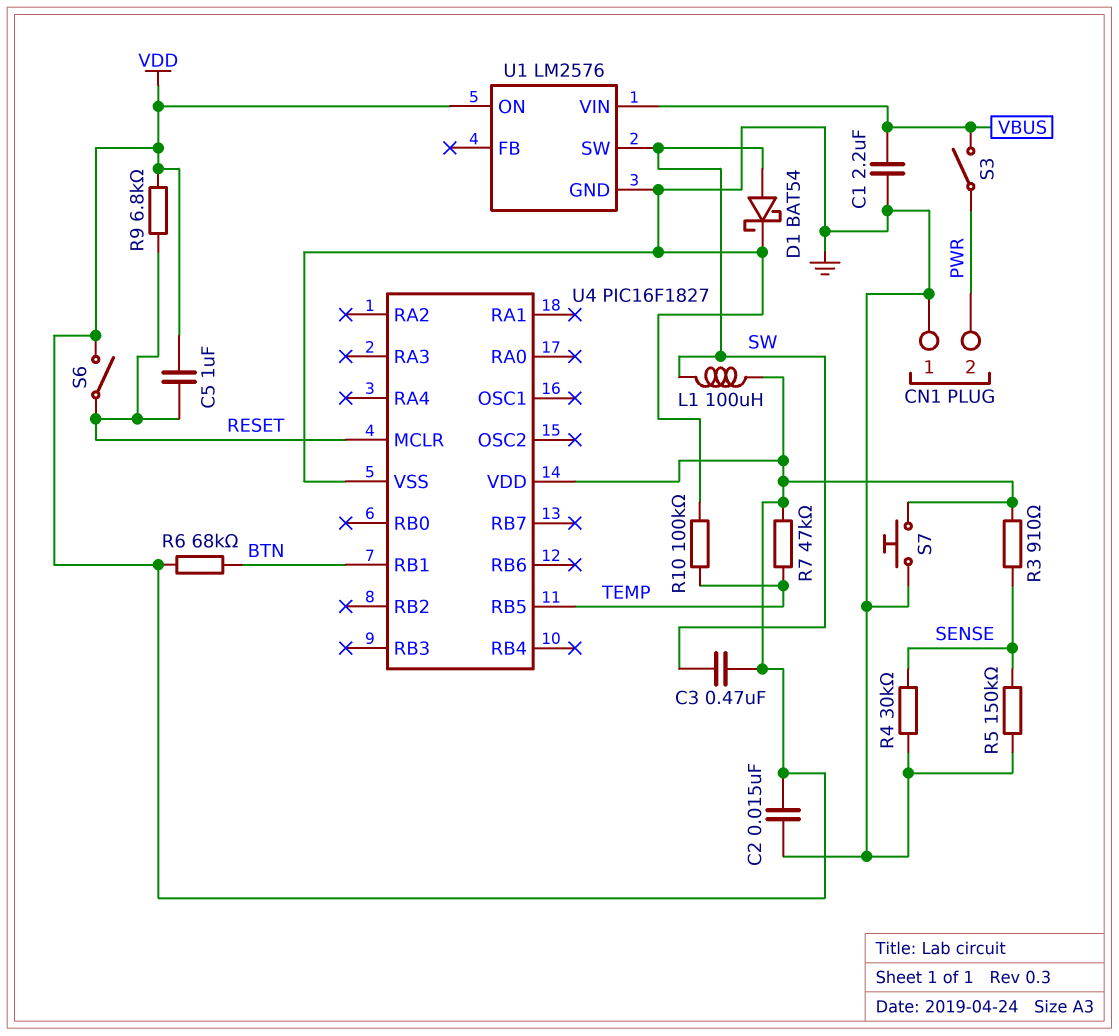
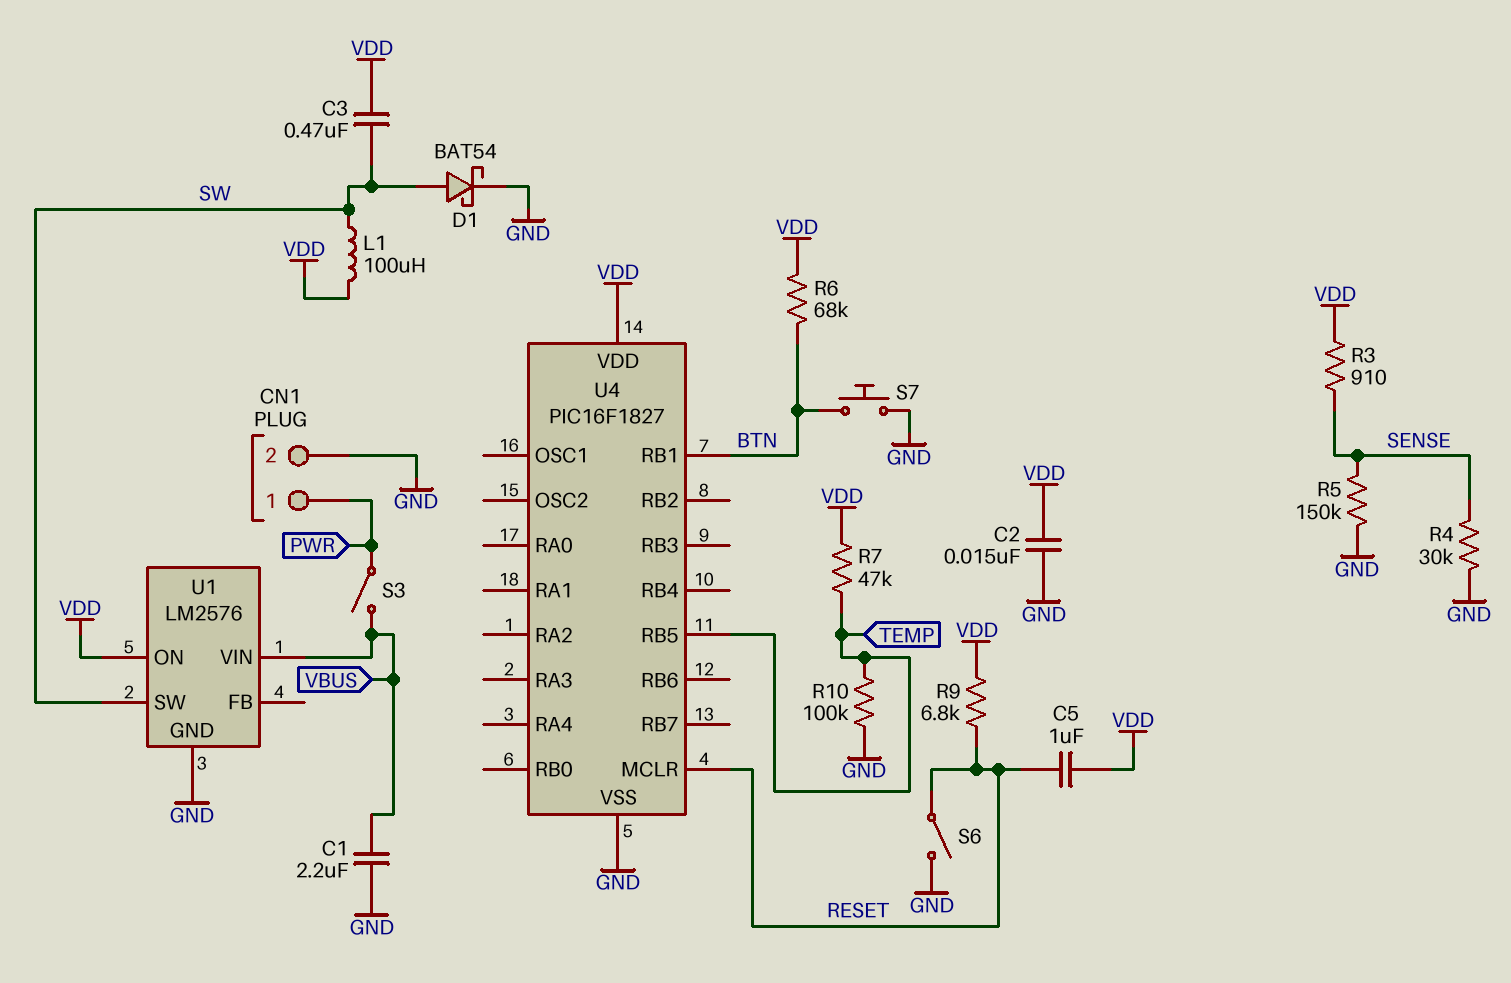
CN1 pin 1: GND -> PWR
CN1 pin 2: PWR -> GND
S6: switch (RESET, VDD) -> switch (GND, RESET)
S7: button (GND, VDD) -> button (BTN, GND)

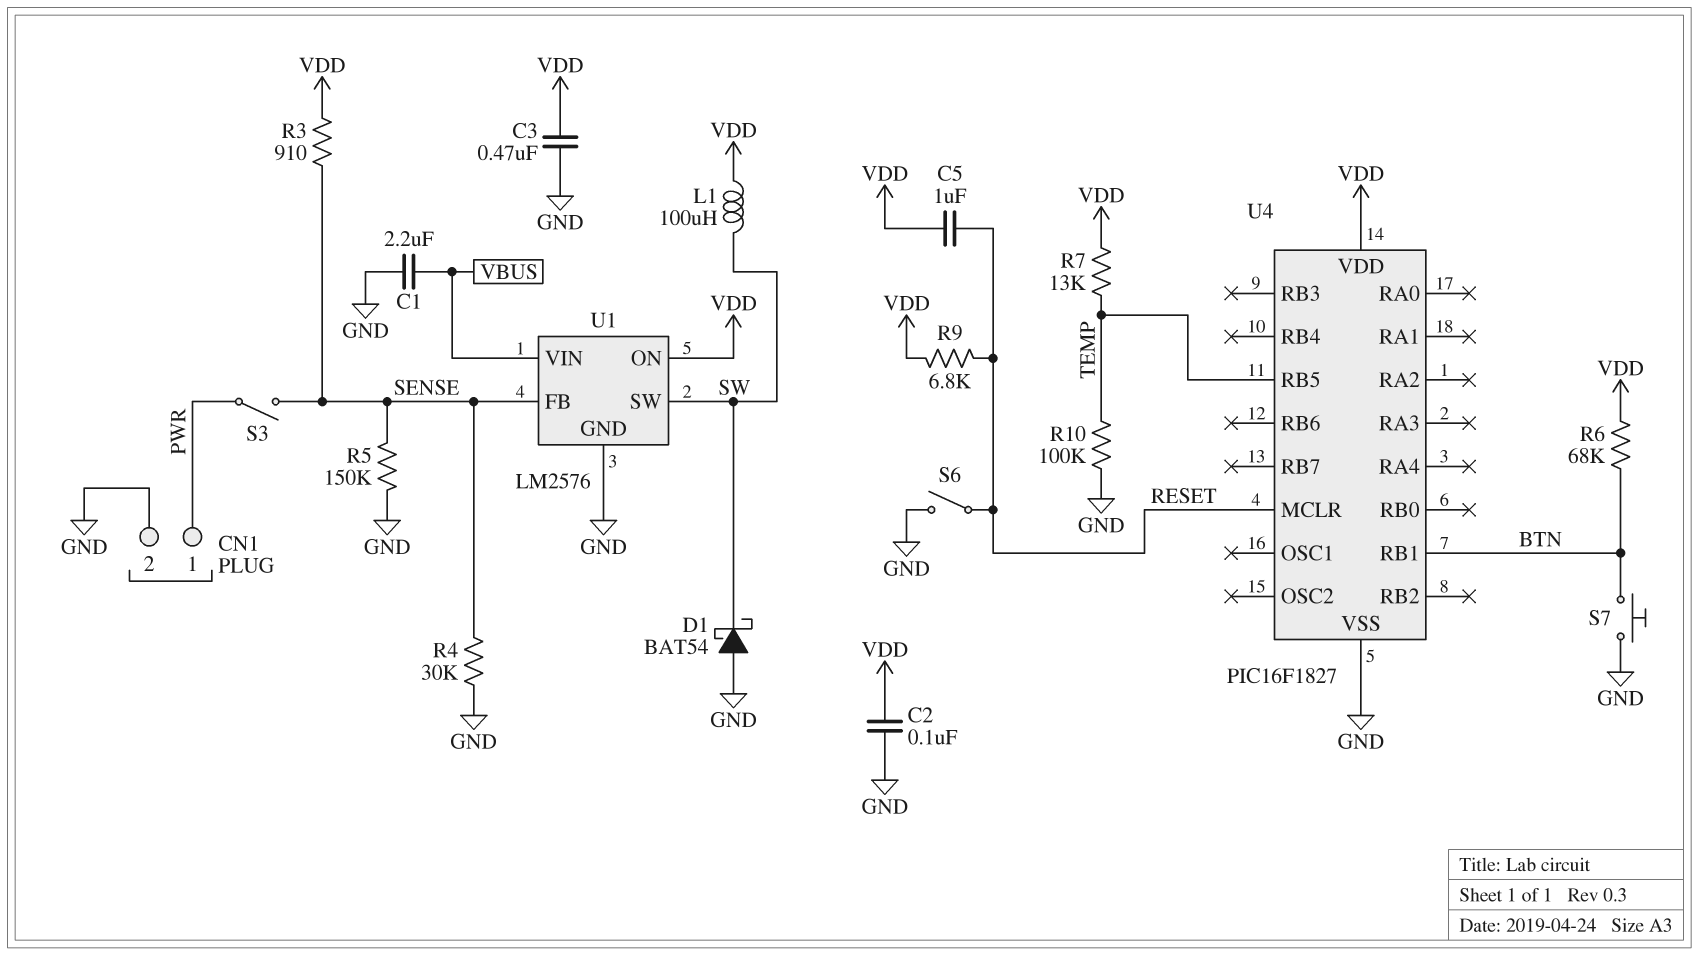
C2: 15nF (GND, VDD) -> 100nF (GND, VDD)
C3: 470nF (SW, VDD) -> 470nF (GND, VDD)
D1: schottky BAT54 (A SW, K GND) -> schottky BAT54 (A GND, K SW)
R7: 47k (TEMP, VDD) -> 13k (TEMP, VDD)
S3: switch (PWR, VBUS) -> switch (PWR, SENSE)
U1 pin FB: none -> SENSE

